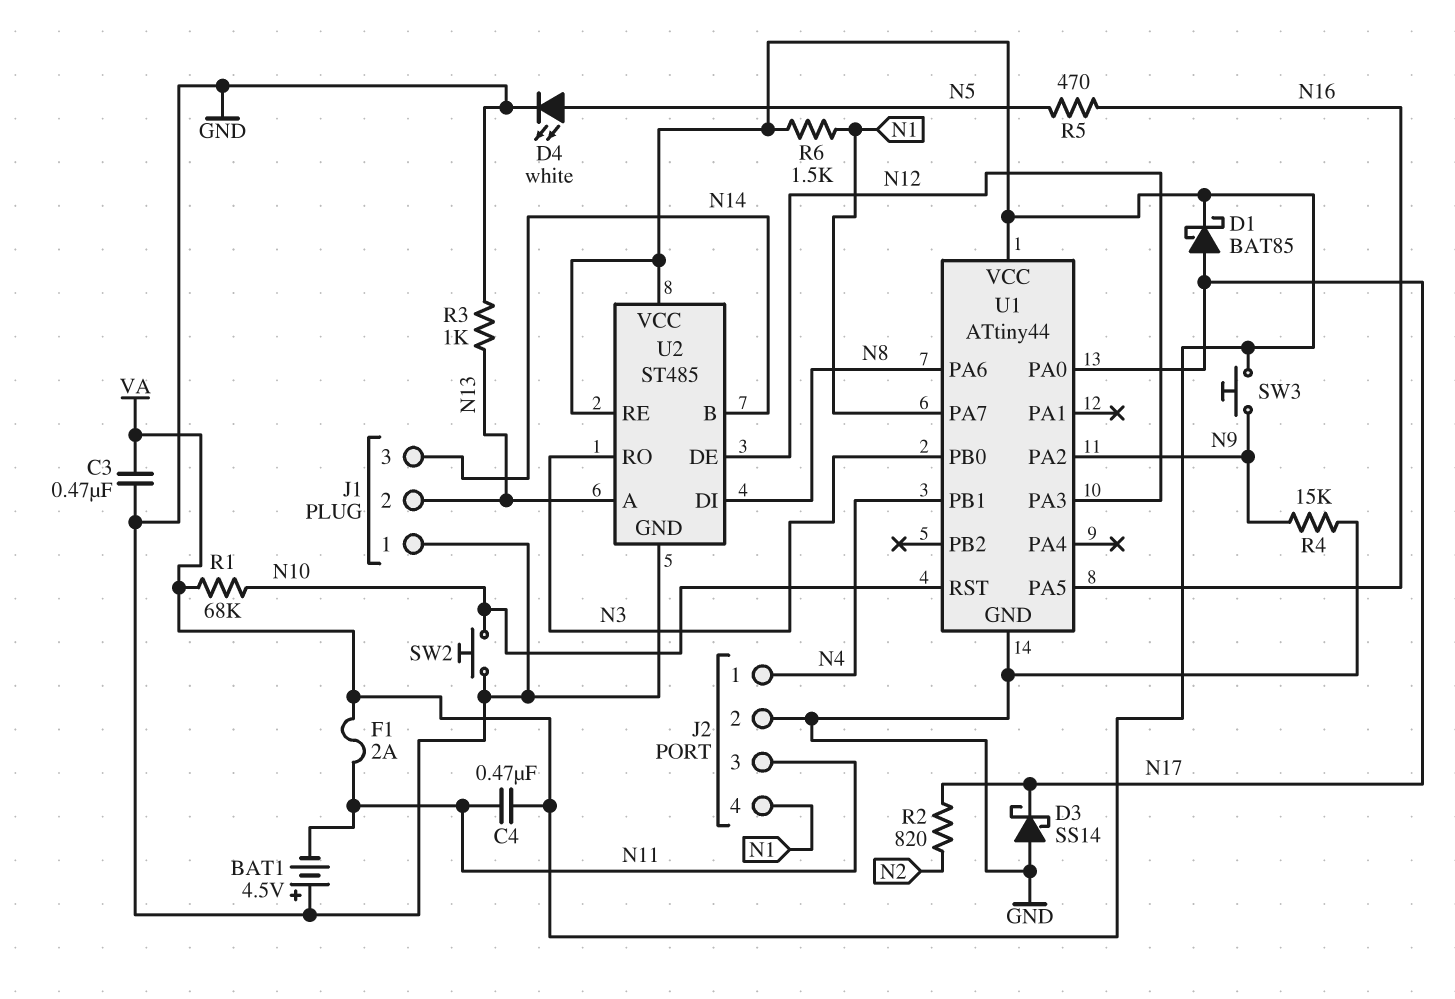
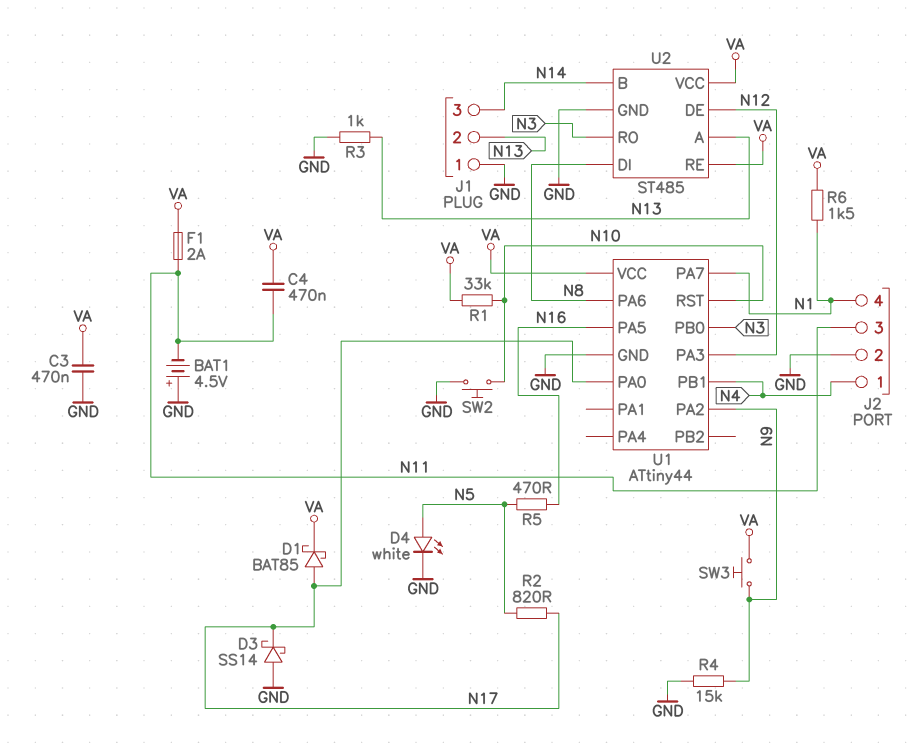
R1: 68k (N10, VA) -> 33k (N10, VA)
R2: 820 (N2, N17) -> 820 (N5, N17)

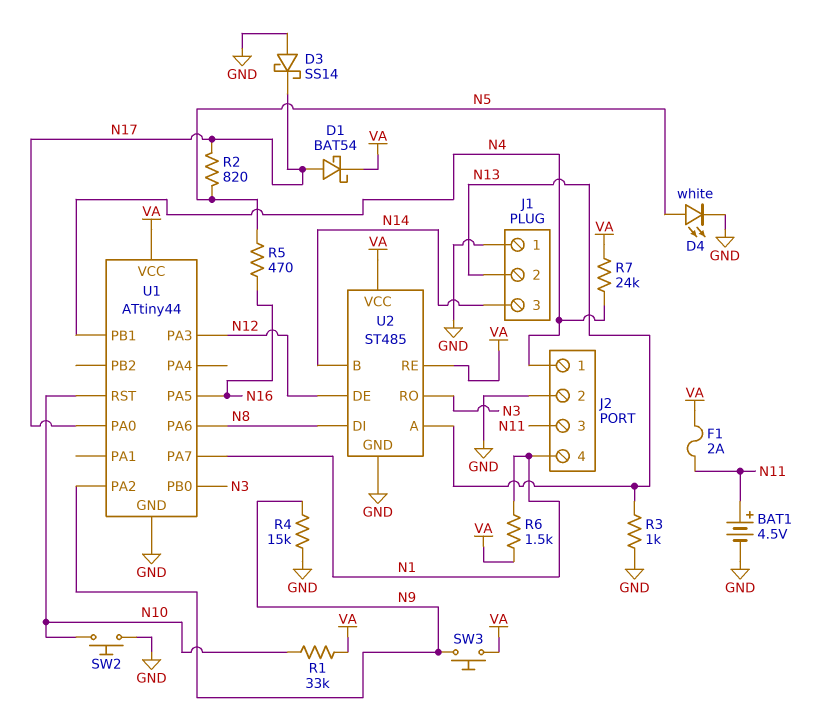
BAT1: 4.5V (plus GND, minus N11) -> 4.5V (plus N11, minus GND)
C3: 470nF (GND, VA) -> none
C4: 470nF (N11, VA) -> none
D1: schottky BAT85 (A N17, K VA) -> schottky BAT54 (A N17, K VA)
R7: none -> 24k (N4, VA)

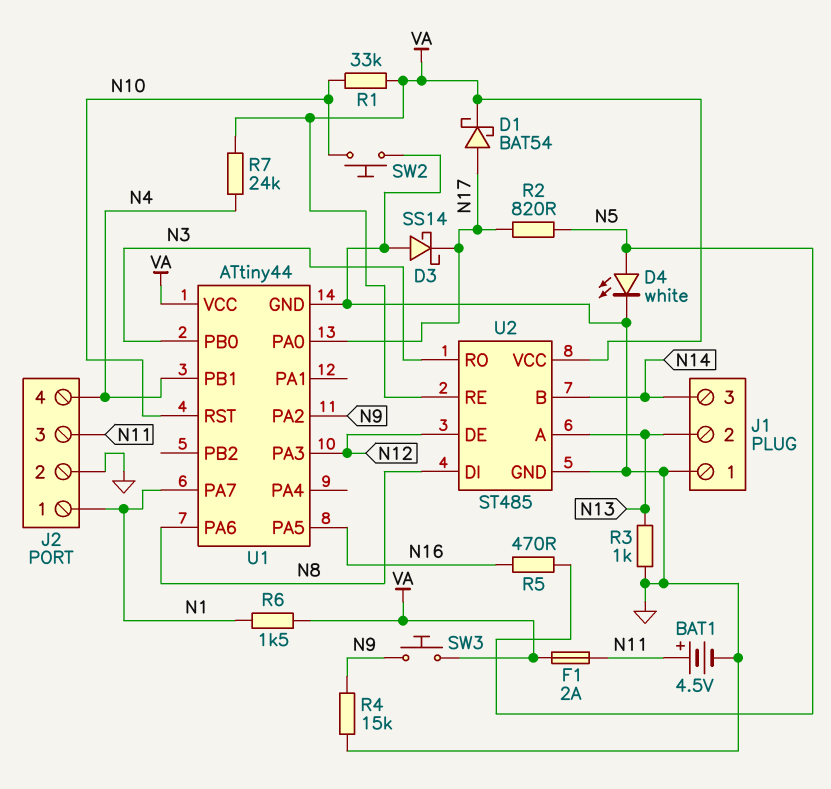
J2 pin 1: N4 -> N1
J2 pin 4: N1 -> N4

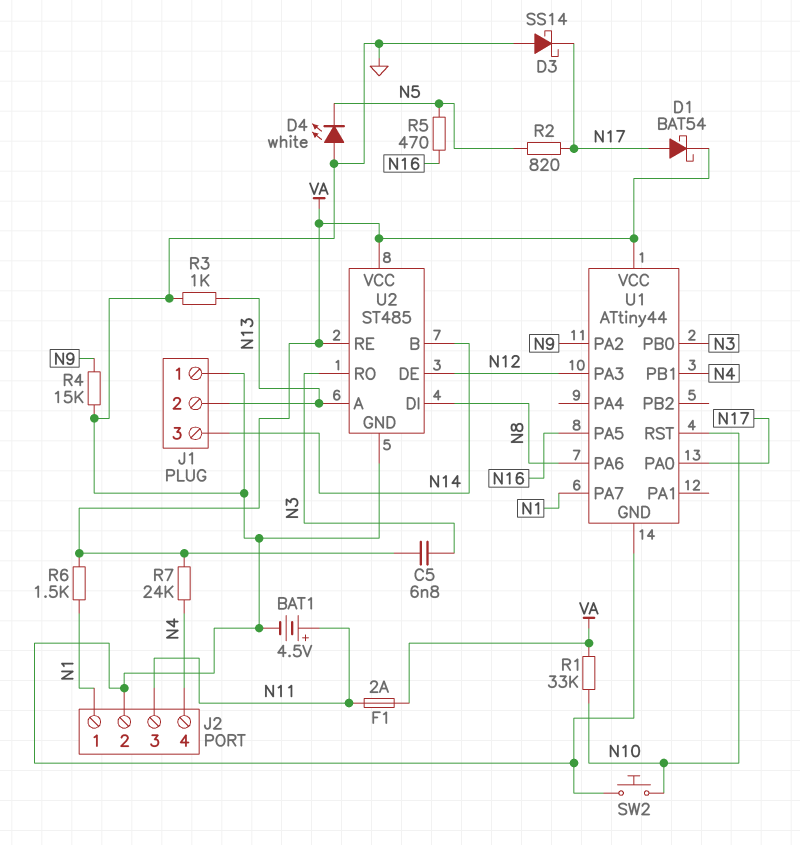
C5: none -> 6.8nF (N3, VA)
D4: LED white (A N5, K GND) -> LED white (A GND, K N5)
SW3: button (N9, VA) -> none

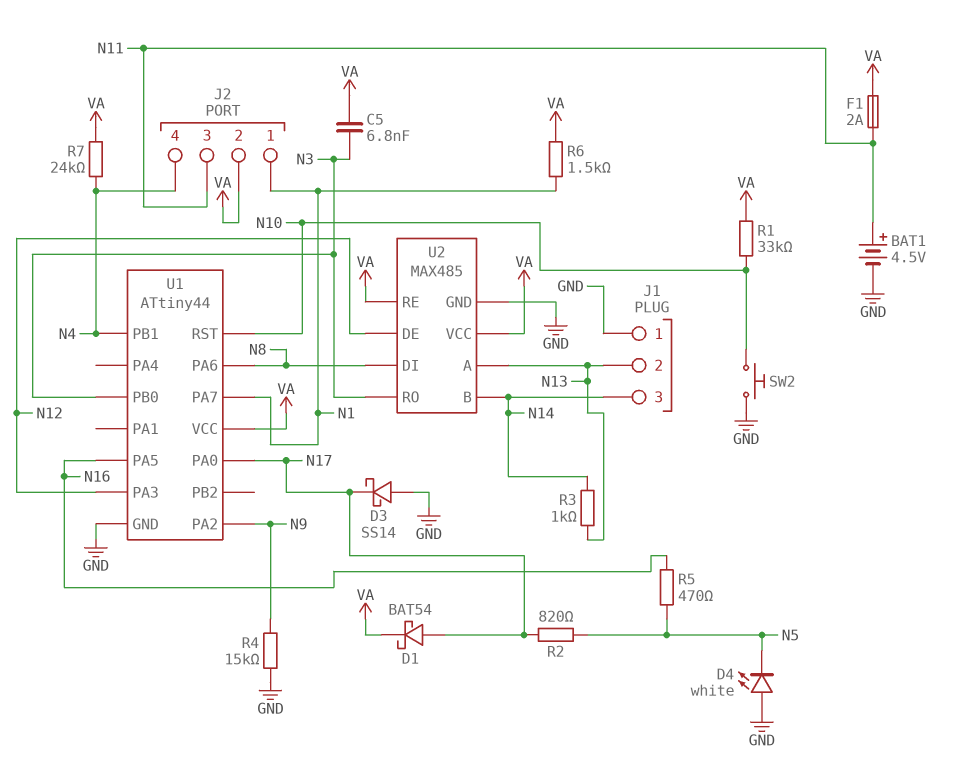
J2 pin 2: GND -> VA
R3: 1k (GND, N13) -> 1k (N13, N14)
U2: ST485 -> MAX485

